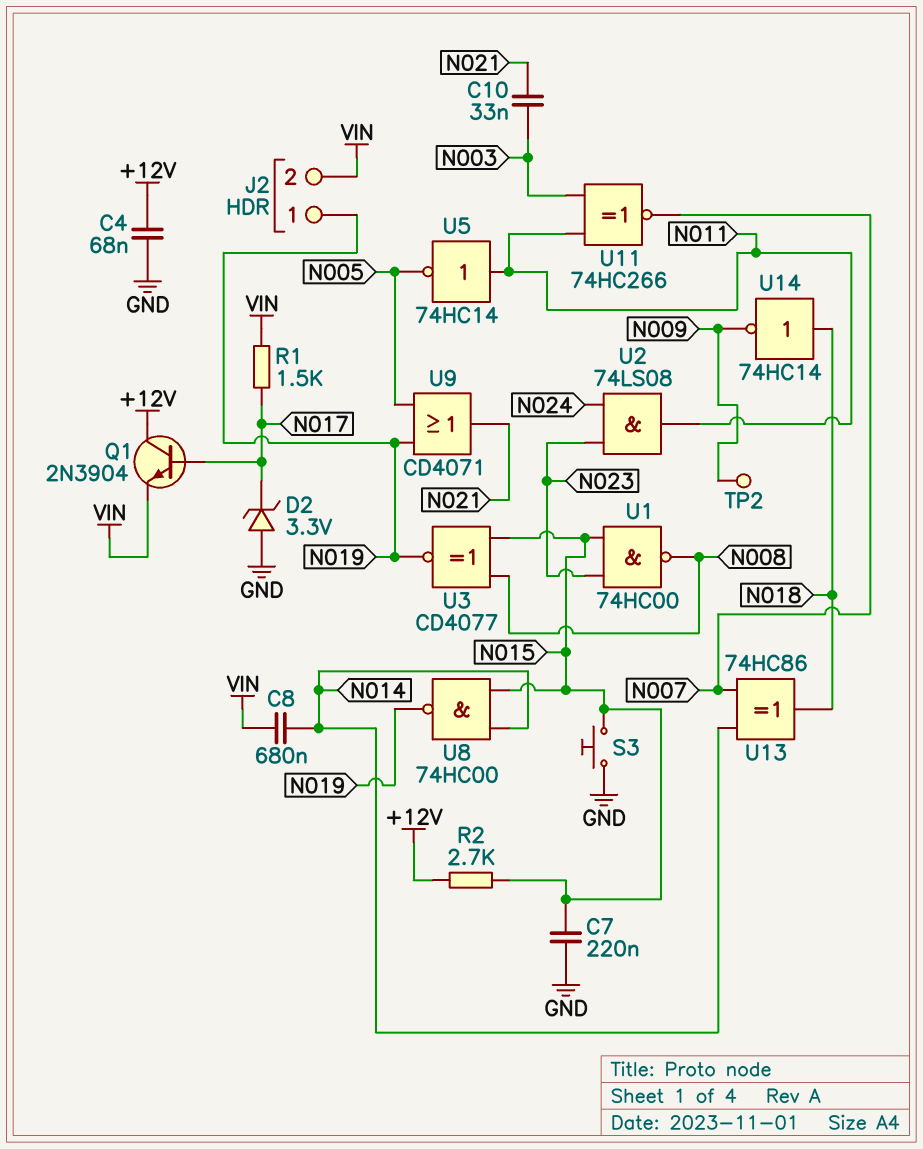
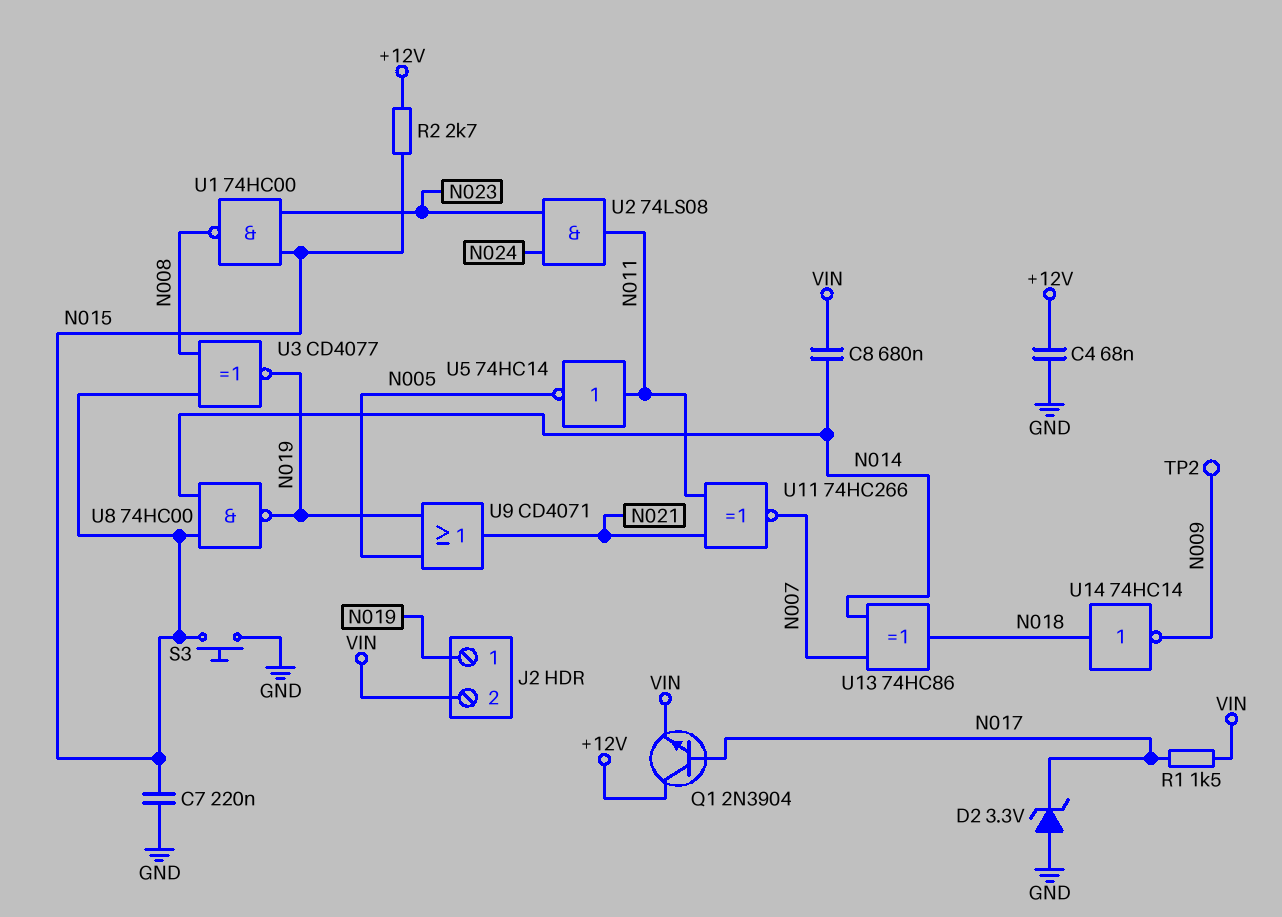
C10: 33nF (N003, N021) -> none
U11: XNOR 74HC266 (in N003, in N011, out N007) -> XNOR 74HC266 (in N011, in N021, out N007)

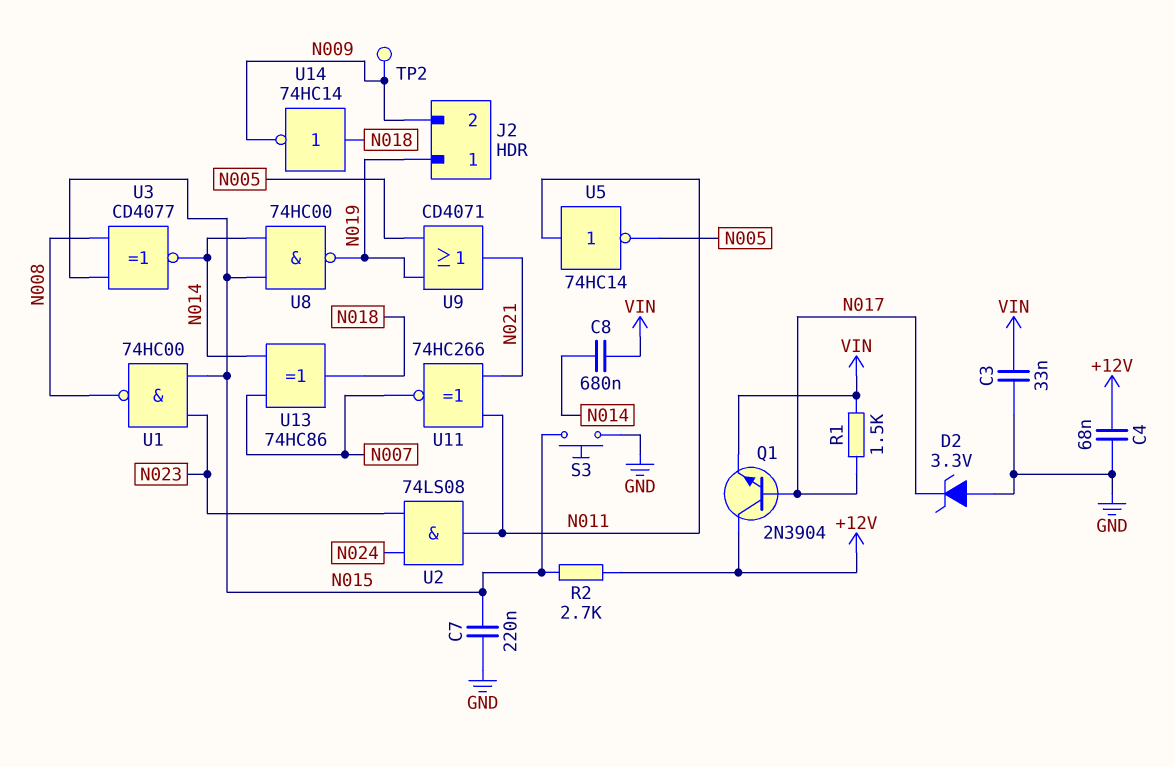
C3: none -> 33nF (GND, VIN)
J2 pin 2: VIN -> N009
U3: XNOR CD4077 (in N008, in N015, out N019) -> XNOR CD4077 (in N008, in N015, out N014)

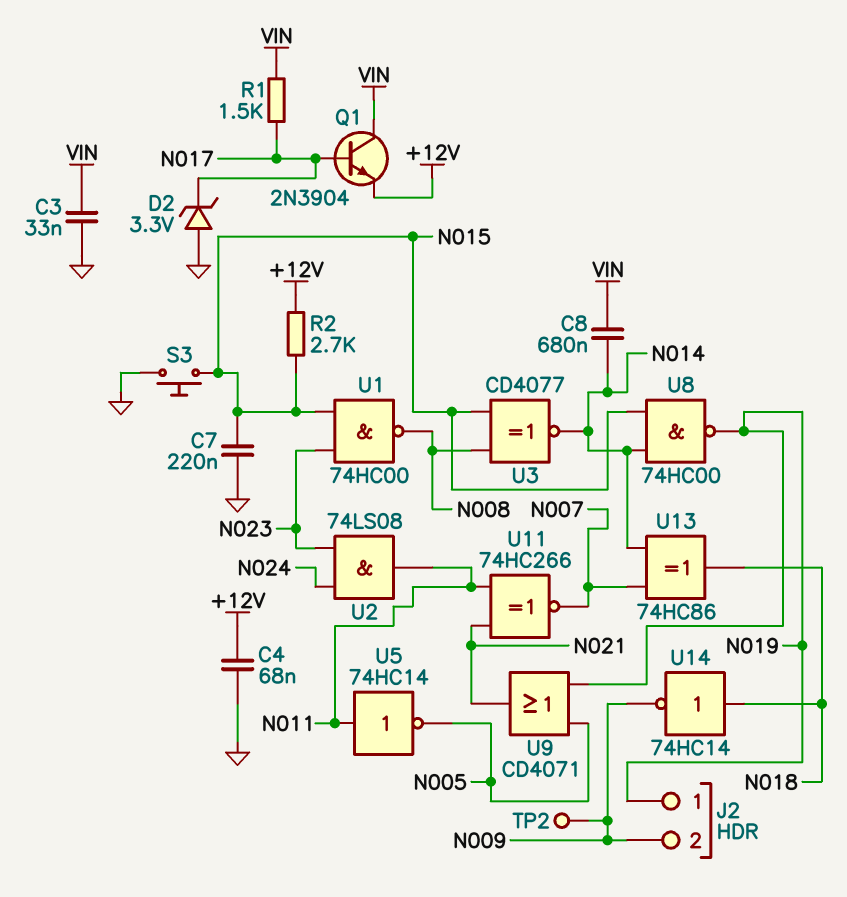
Q1: NPN 2N3904 (B N017, C +12V, E VIN) -> NPN 2N3904 (B N017, C VIN, E +12V)

